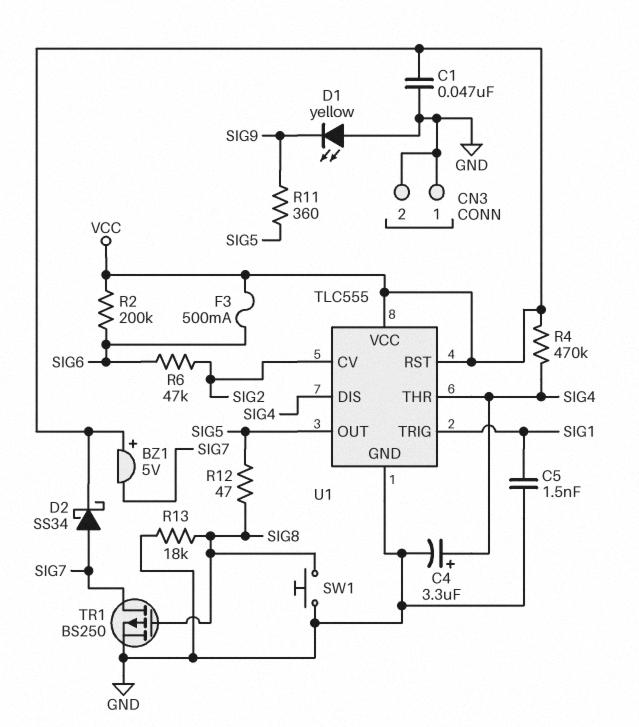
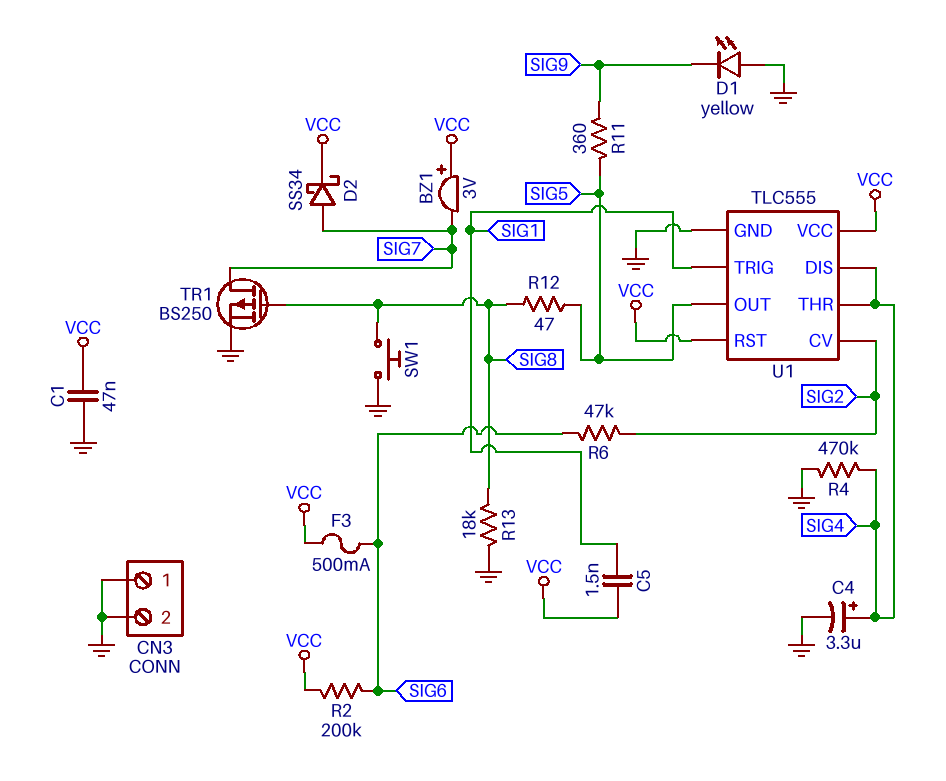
BZ1: buzzer 5V (plus VCC, minus SIG7) -> buzzer 3V (plus VCC, minus SIG7)
C5: 1.5nF (GND, SIG1) -> 1.5nF (SIG1, VCC)
R4: 470k (SIG4, VCC) -> 470k (GND, SIG4)

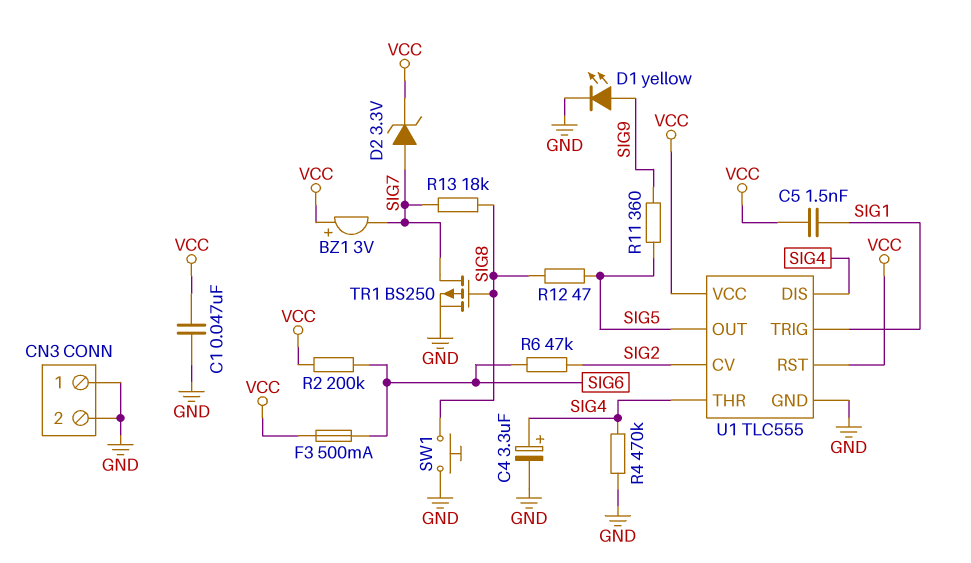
D1: LED yellow (A GND, K SIG9) -> LED yellow (A SIG9, K GND)
D2: schottky SS34 (A SIG7, K VCC) -> zener 3.3V (A SIG7, K VCC)
R13: 18k (GND, SIG8) -> 18k (SIG7, SIG8)

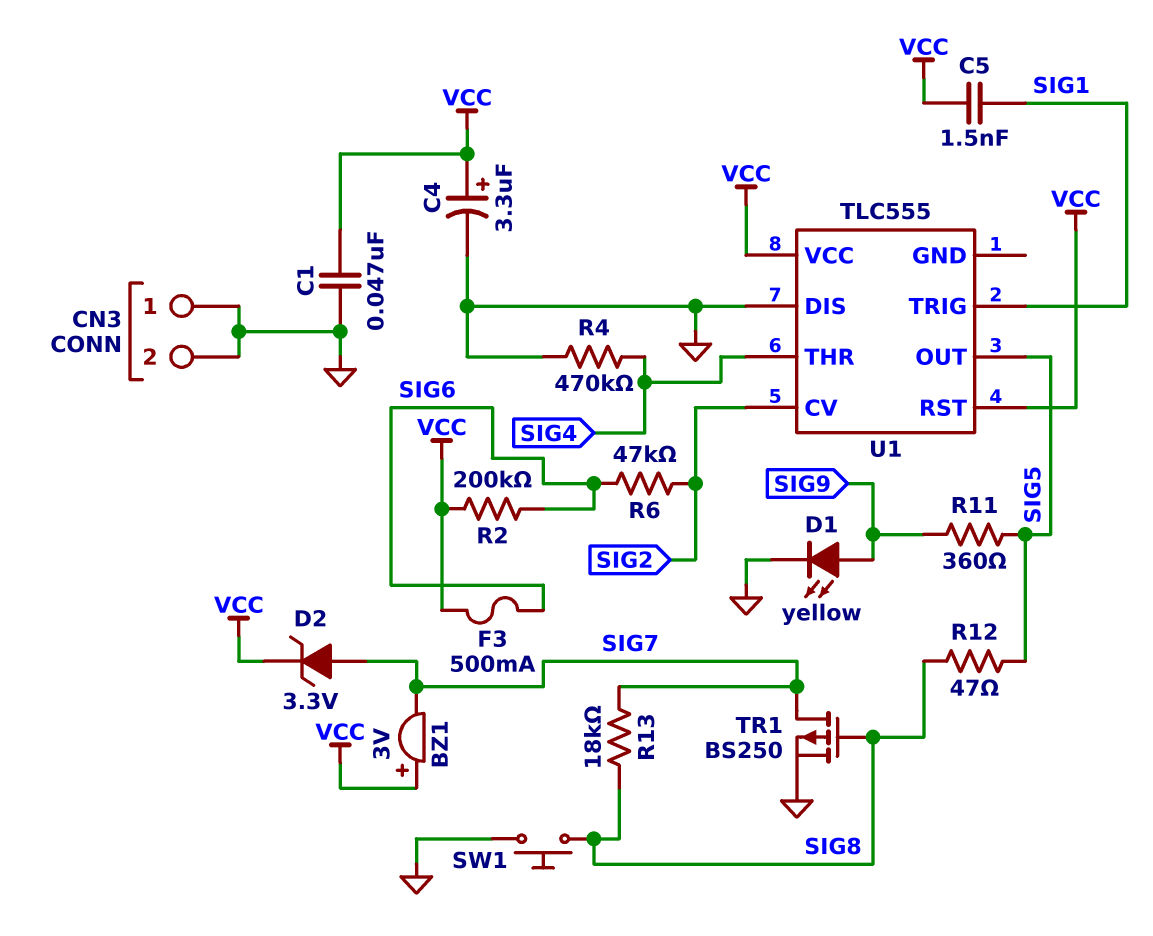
C4: 3.3uF (plus SIG4, minus GND) -> 3.3uF (plus VCC, minus GND)
U1 pin DIS: SIG4 -> GND
U1 pin GND: GND -> none

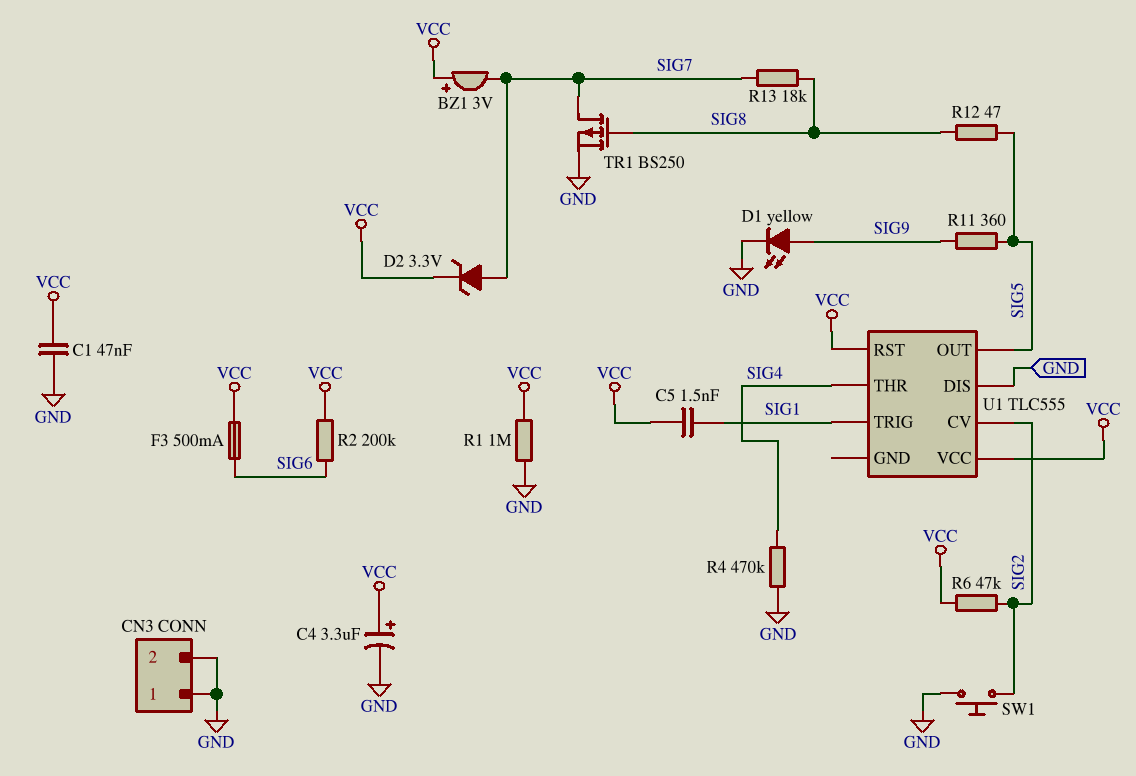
R1: none -> 1M (GND, VCC)
R6: 47k (SIG2, SIG6) -> 47k (SIG2, VCC)
SW1: button (GND, SIG8) -> button (GND, SIG2)

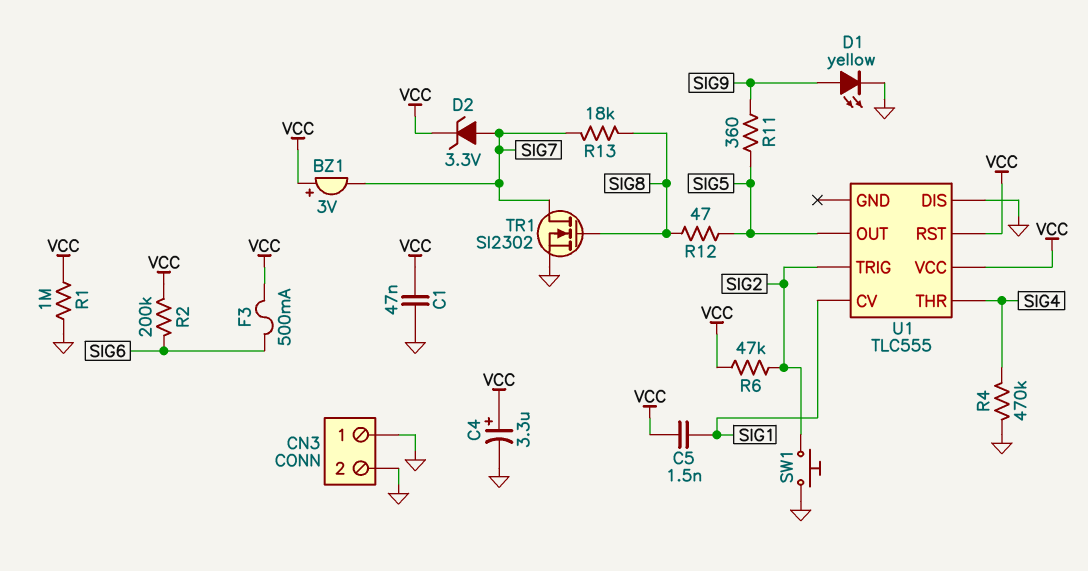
TR1: PMOS BS250 (G SIG8, D SIG7, S GND) -> NMOS SI2302 (G SIG8, D SIG7, S GND)
U1 pin CV: SIG2 -> SIG1
U1 pin TRIG: SIG1 -> SIG2

